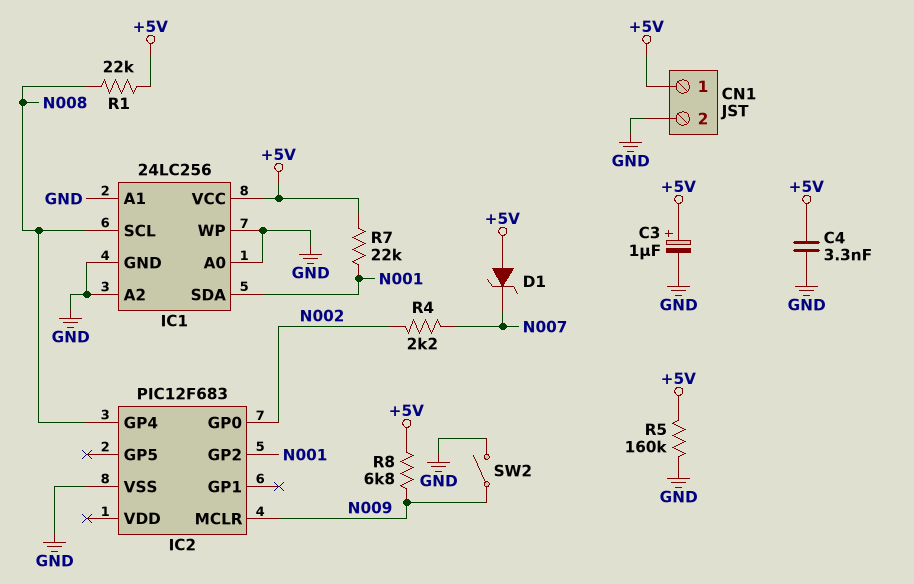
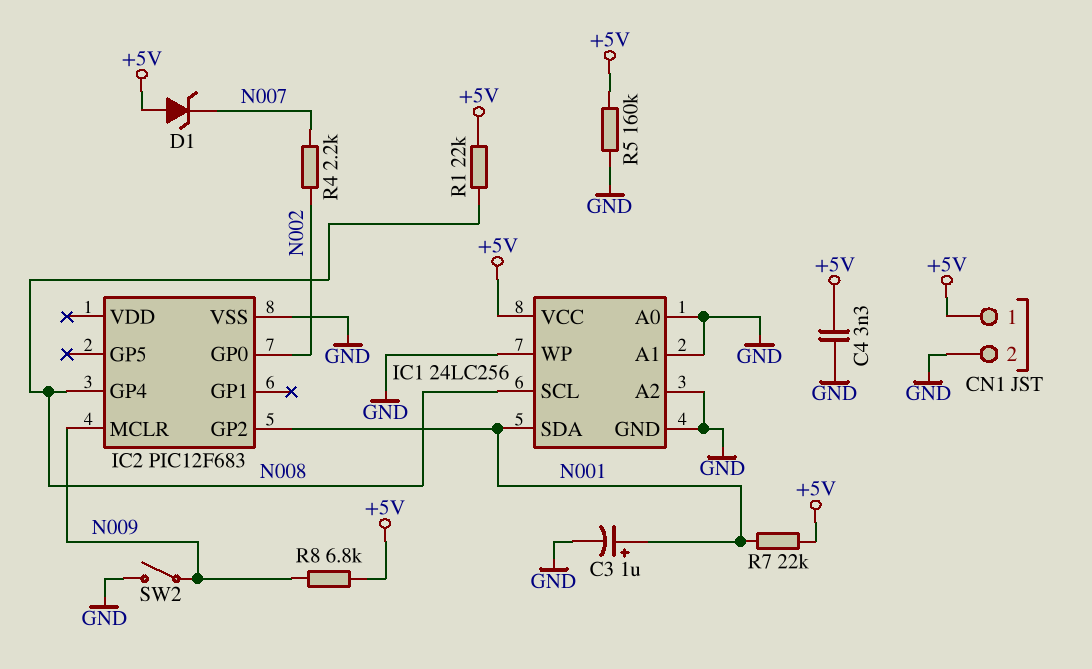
C3: 1uF (plus +5V, minus GND) -> 1uF (plus N001, minus GND)

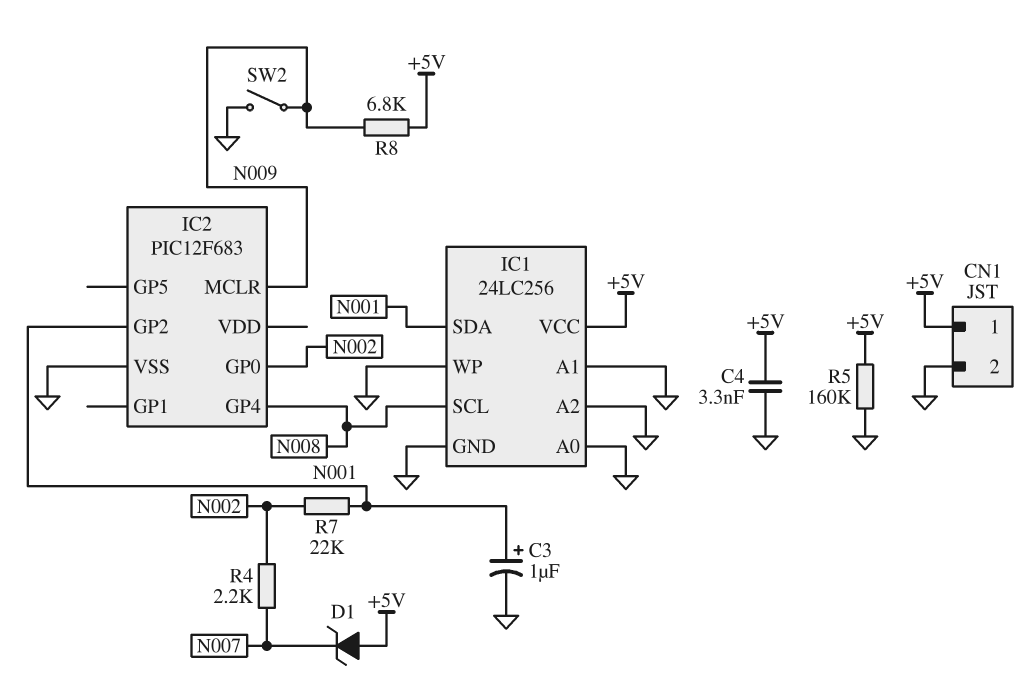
R1: 22k (+5V, N008) -> none
R7: 22k (+5V, N001) -> 22k (N001, N002)

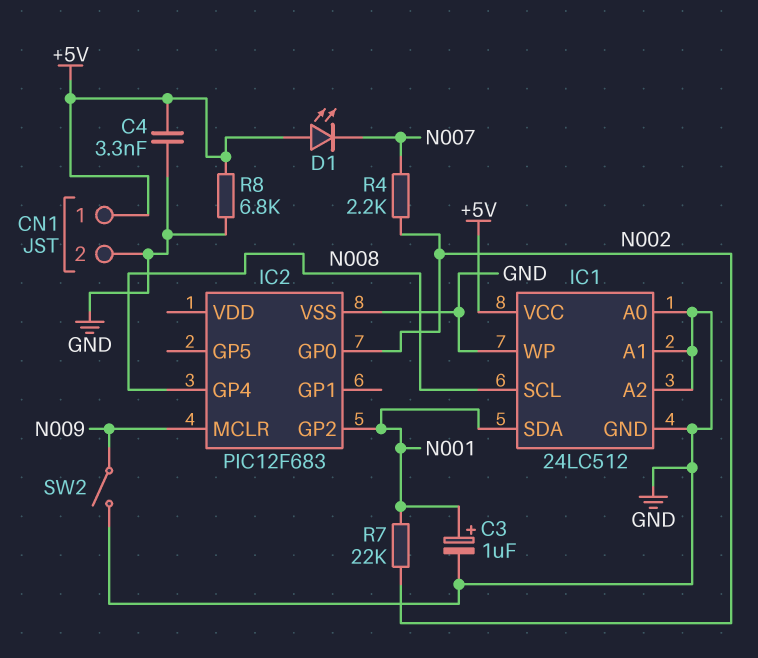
D1: zener (A +5V, K N007) -> LED (A +5V, K N007)
IC1: 24LC256 -> 24LC512
R5: 160k (+5V, GND) -> none
R8: 6.8k (+5V, N009) -> 6.8k (+5V, GND)

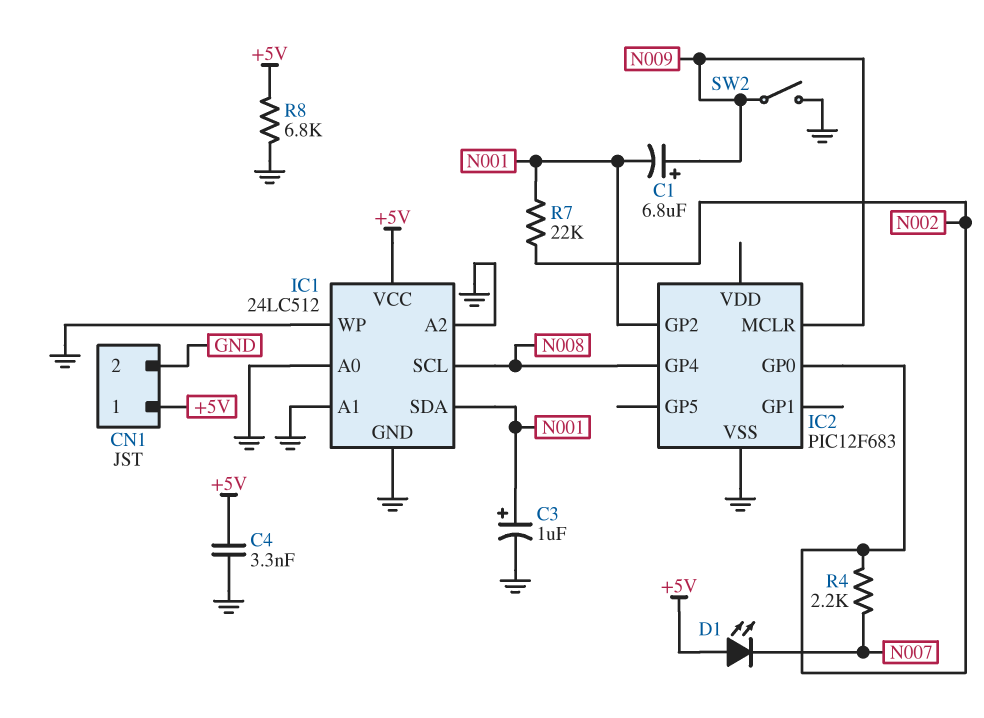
C1: none -> 6.8uF (plus N009, minus N001)

